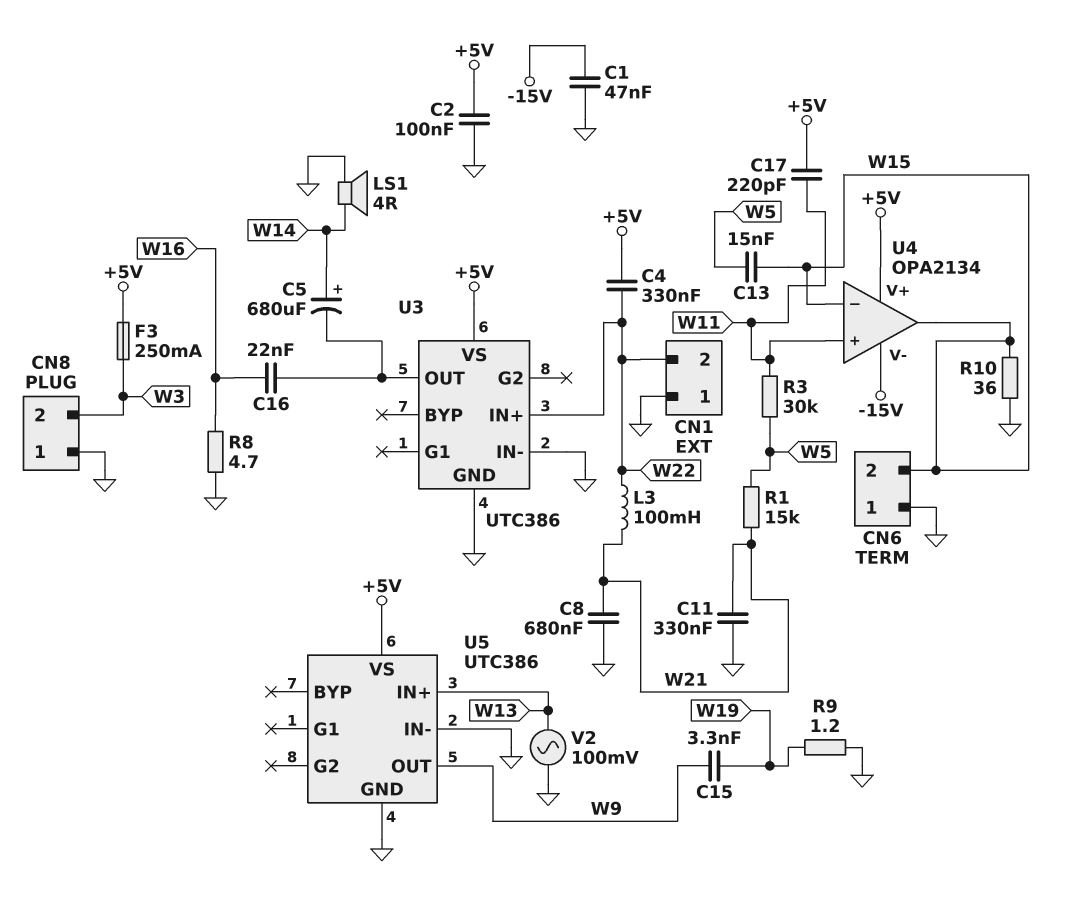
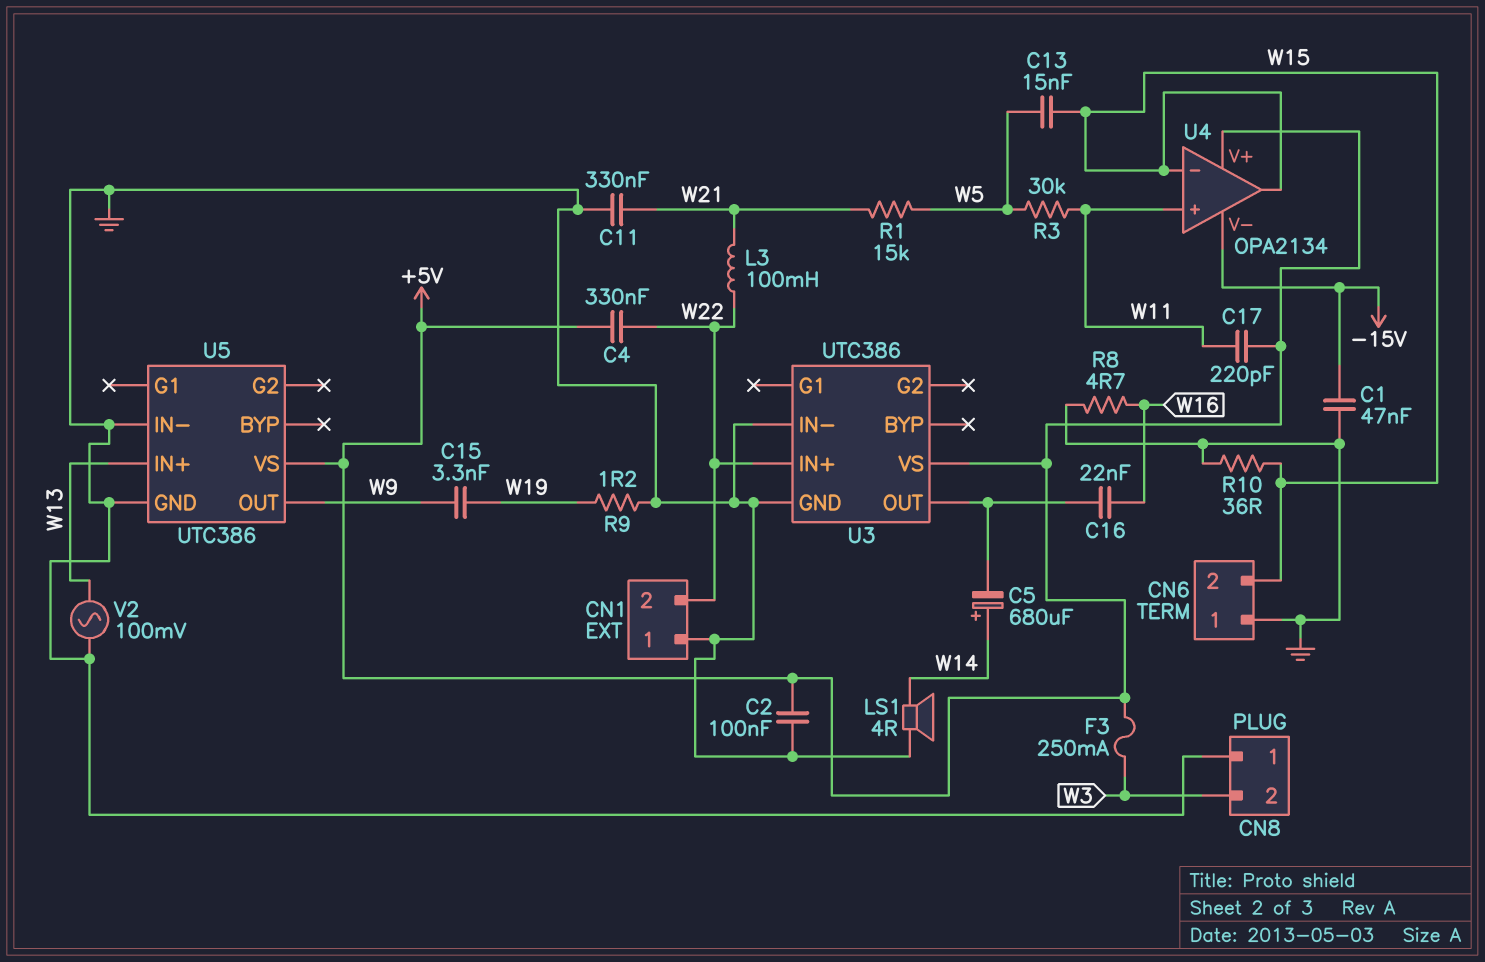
C8: 680nF (GND, W21) -> none

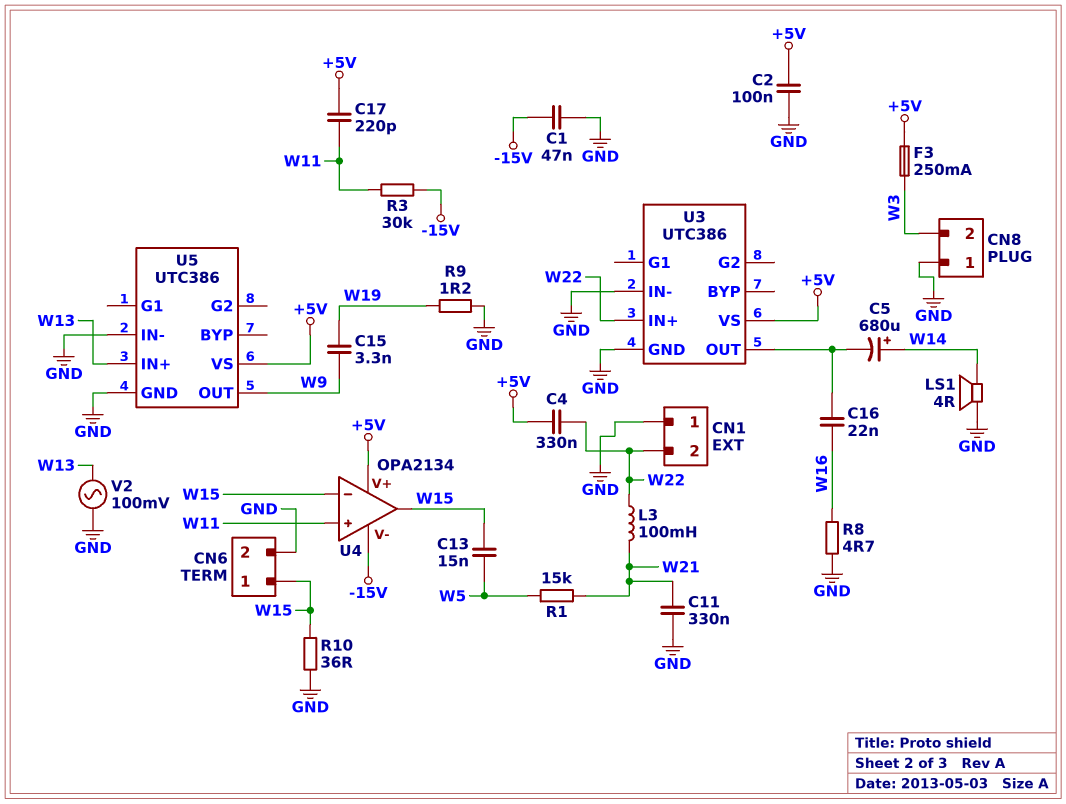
CN6 pin 1: GND -> W15
CN6 pin 2: W15 -> GND
R3: 30k (W5, W11) -> 30k (-15V, W11)

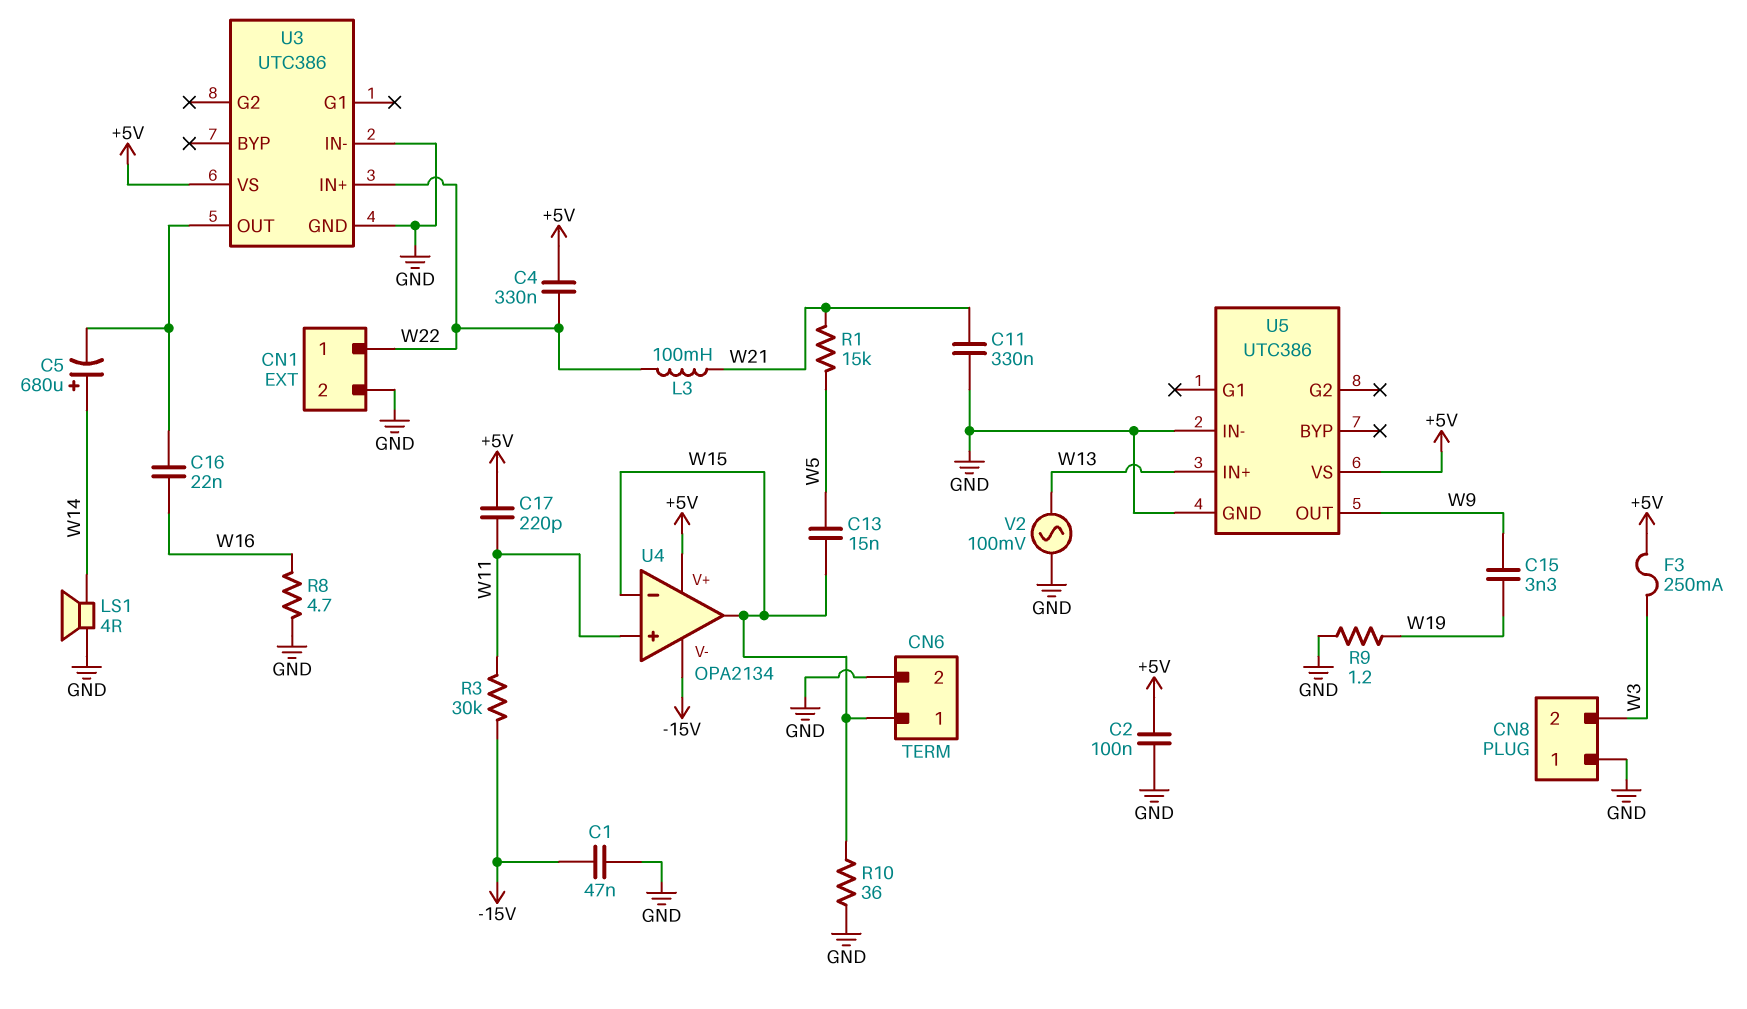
CN1 pin 1: GND -> W22
CN1 pin 2: W22 -> GND

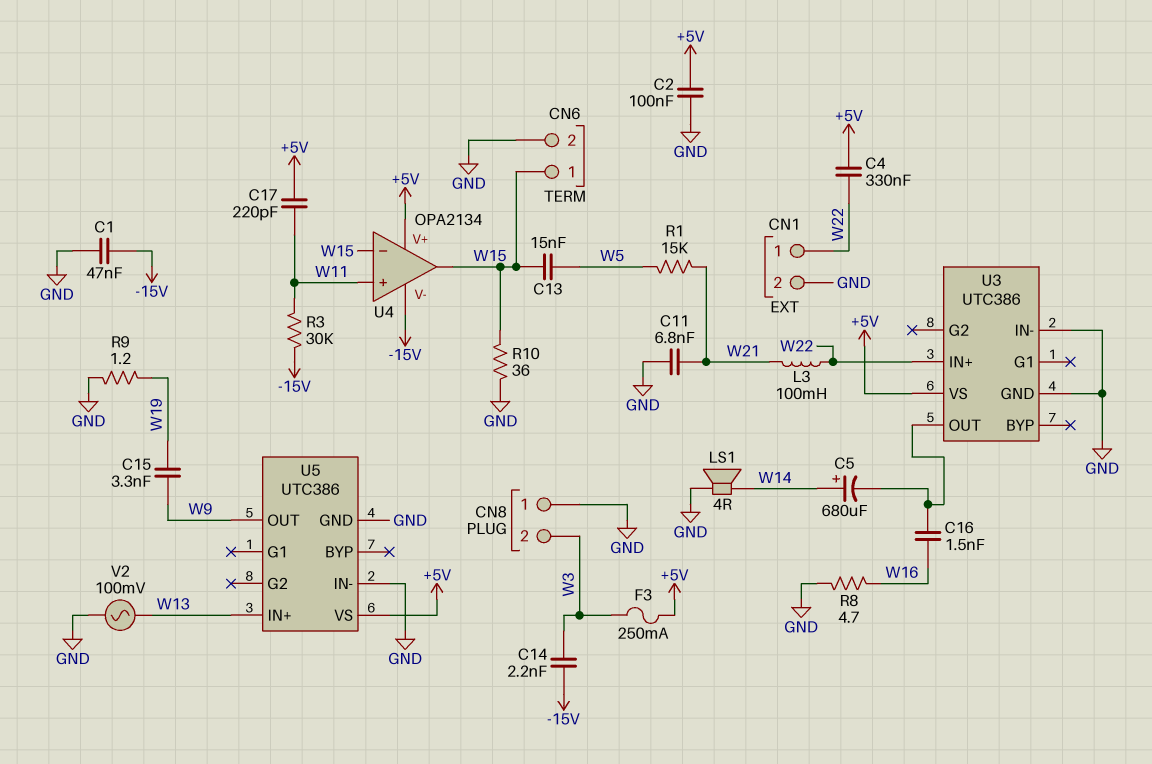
C11: 330nF (GND, W21) -> 6.8nF (GND, W21)
C14: none -> 2.2nF (-15V, W3)
C16: 22nF (U3/OUT, W16) -> 1.5nF (U3/OUT, W16)

